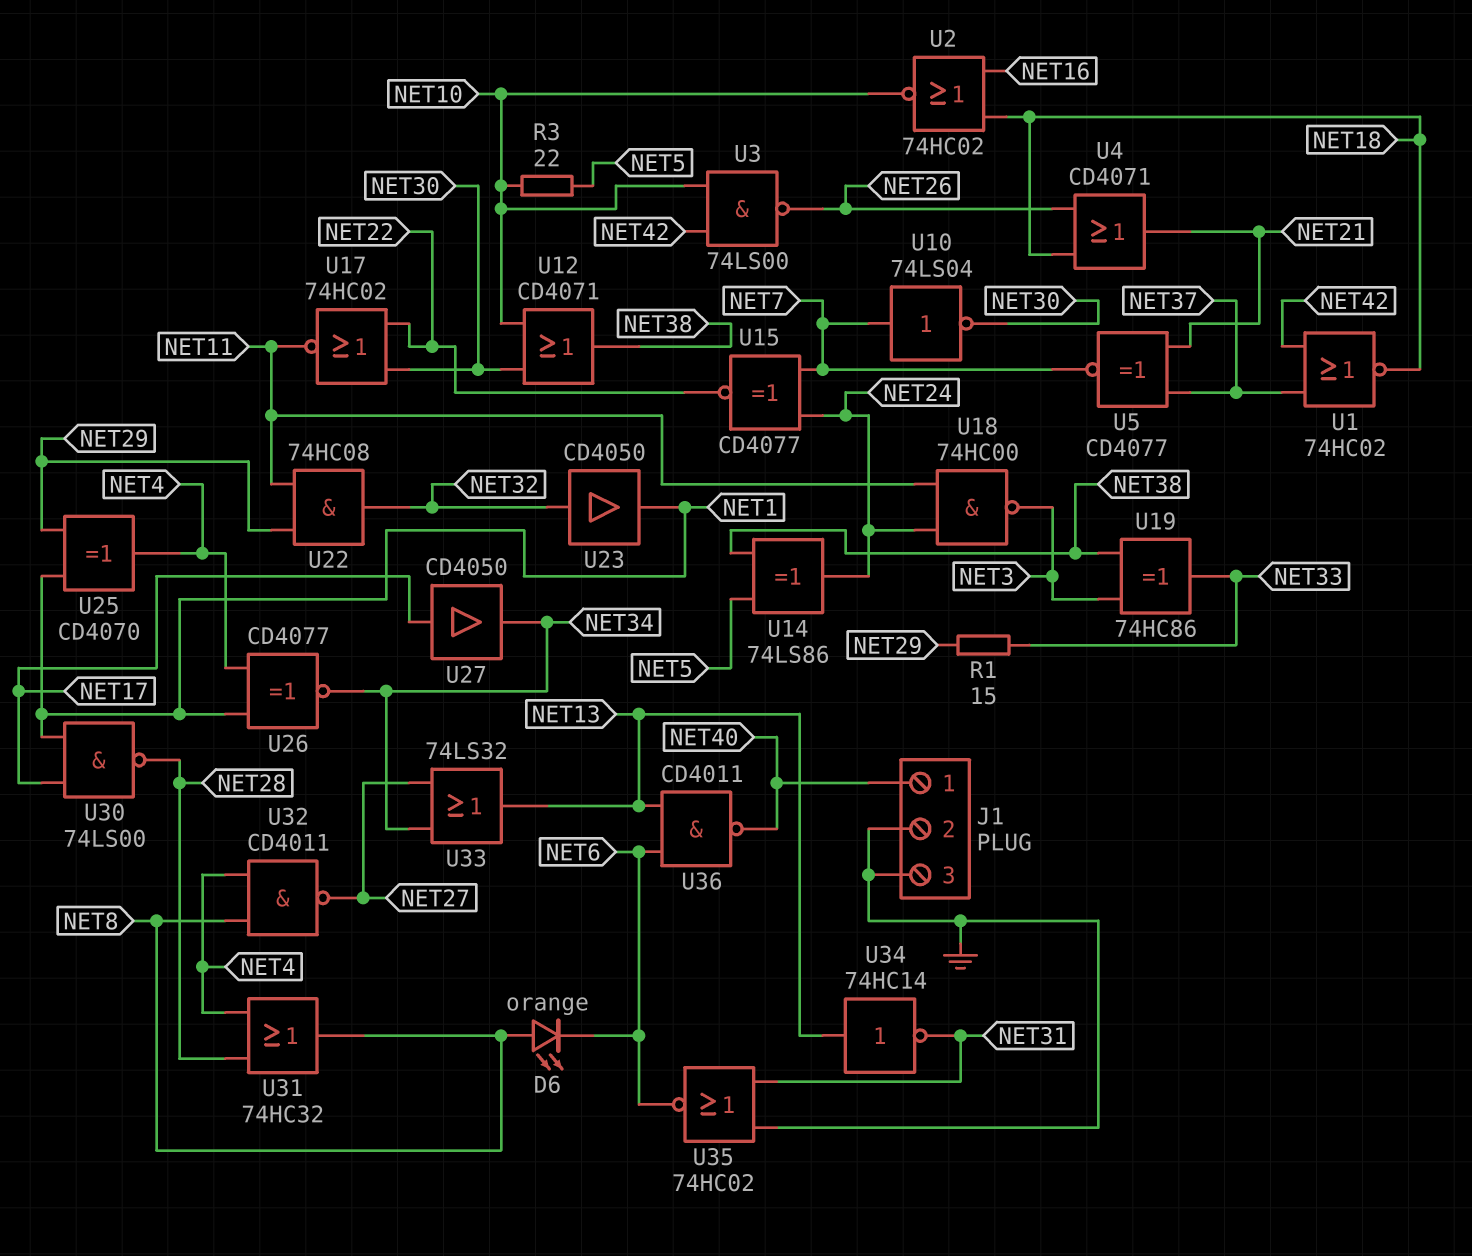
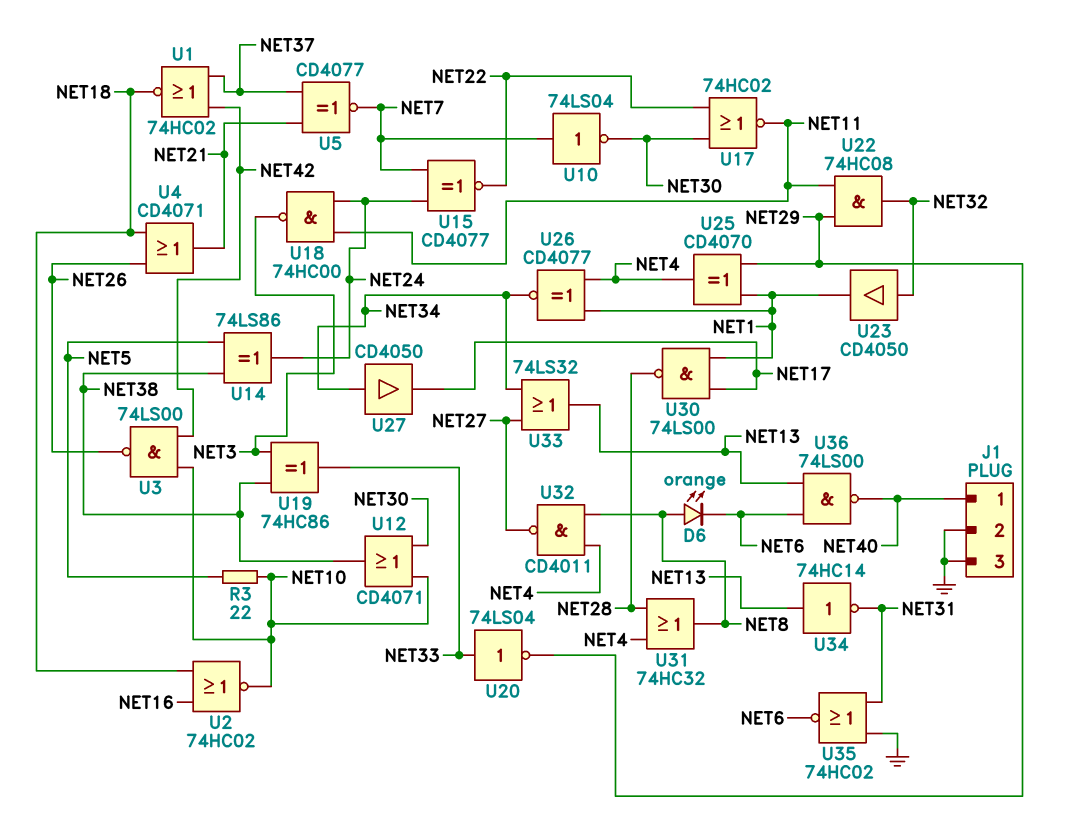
R1: 15 (NET29, NET33) -> none
U20: none -> NOT 74LS04 (in NET33, out NET29)
U27: buffer CD4050 (in NET17, out NET34) -> buffer CD4050 (in NET34, out NET17)
U36: NAND CD4011 (in NET6, in NET13, out NET40) -> NAND 74LS00 (in NET6, in NET13, out NET40)

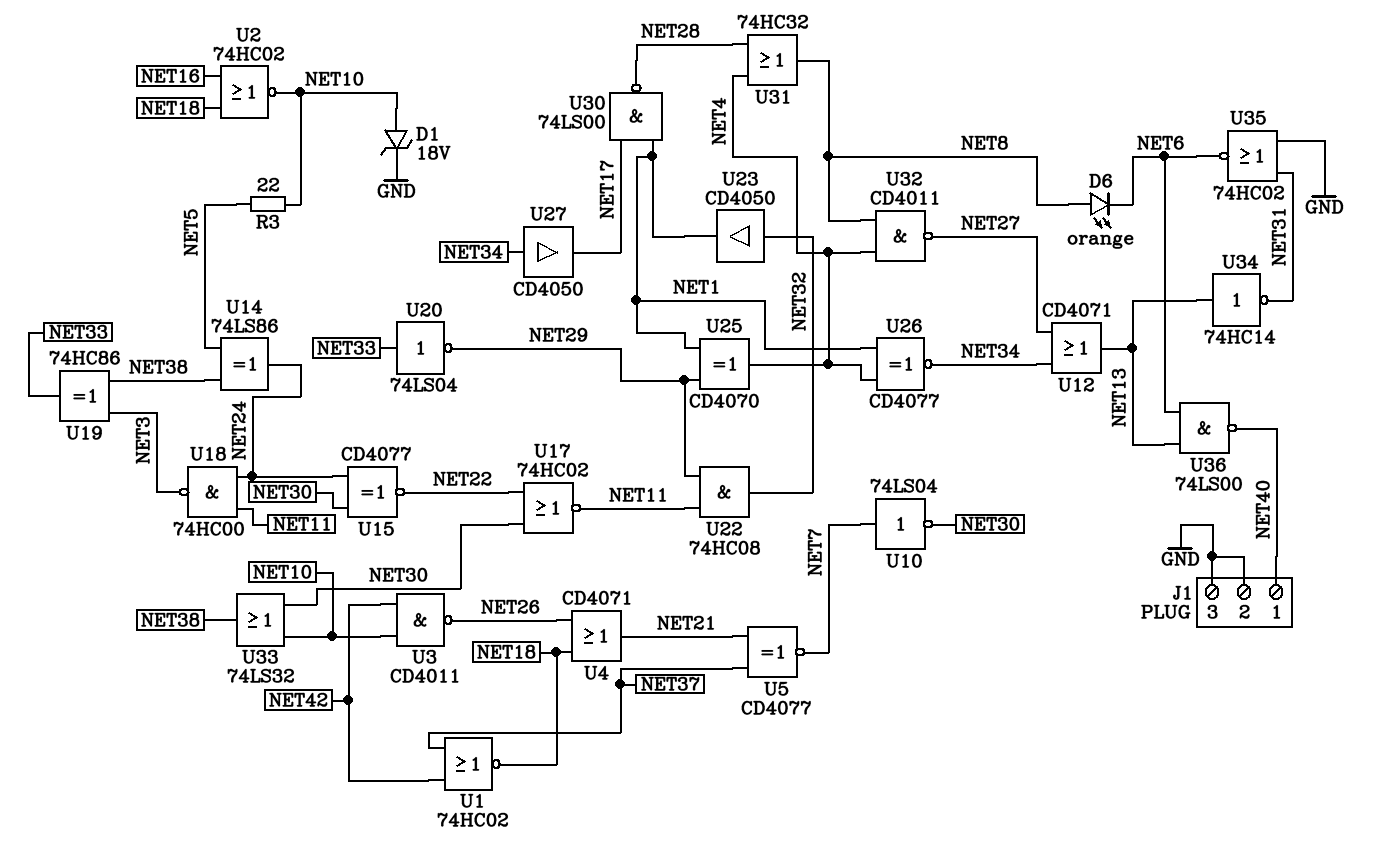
D1: none -> zener 18V (A NET10, K GND)
U3: NAND 74LS00 (in NET10, in NET42, out NET26) -> NAND CD4011 (in NET10, in NET42, out NET26)
U12: OR CD4071 (in NET10, in NET30, out NET38) -> OR CD4071 (in NET27, in NET34, out NET13)
U15: XNOR CD4077 (in NET7, in NET24, out NET22) -> XNOR CD4077 (in NET24, in NET30, out NET22)
U33: OR 74LS32 (in NET27, in NET34, out NET13) -> OR 74LS32 (in NET10, in NET30, out NET38)

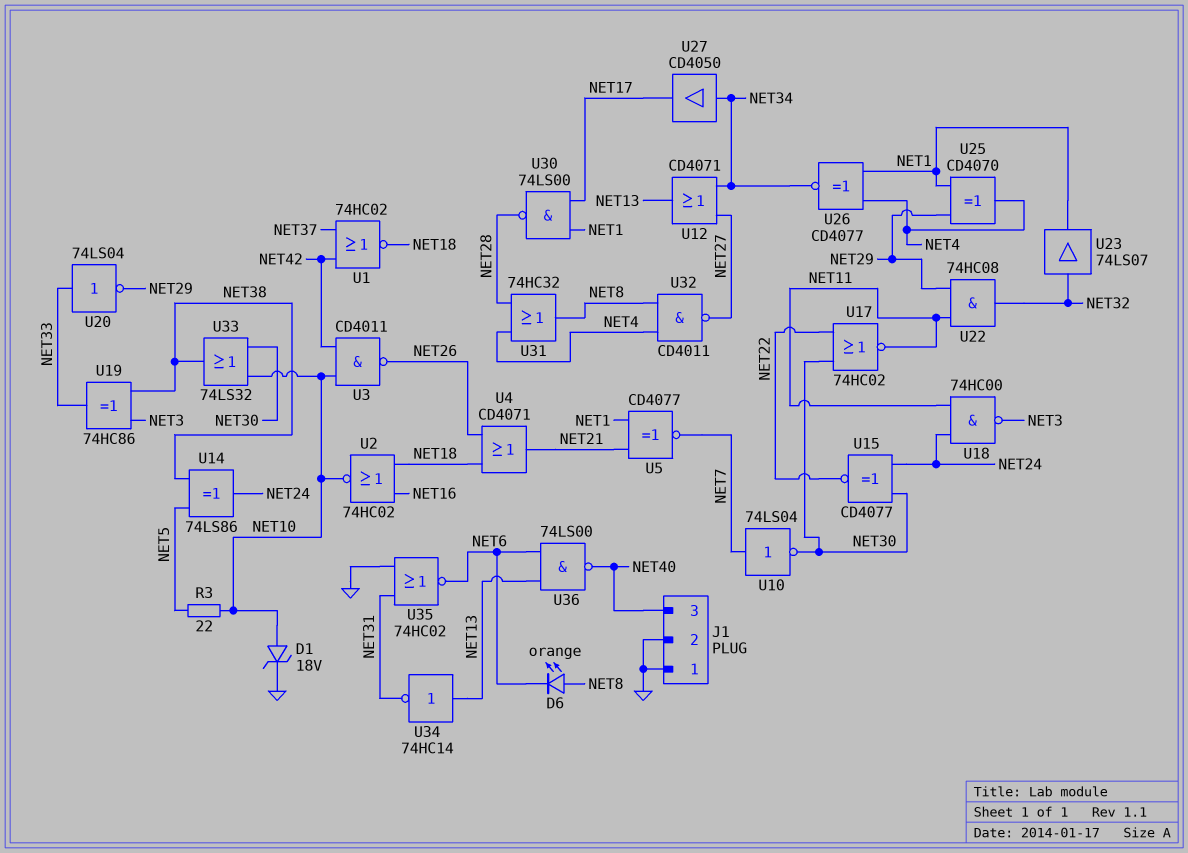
J1 pin 1: NET40 -> GND
J1 pin 3: GND -> NET40
U5: XNOR CD4077 (in NET21, in NET37, out NET7) -> XNOR CD4077 (in NET1, in NET21, out NET7)
U23: buffer CD4050 (in NET32, out NET1) -> buffer 74LS07 (in NET32, out NET1)

